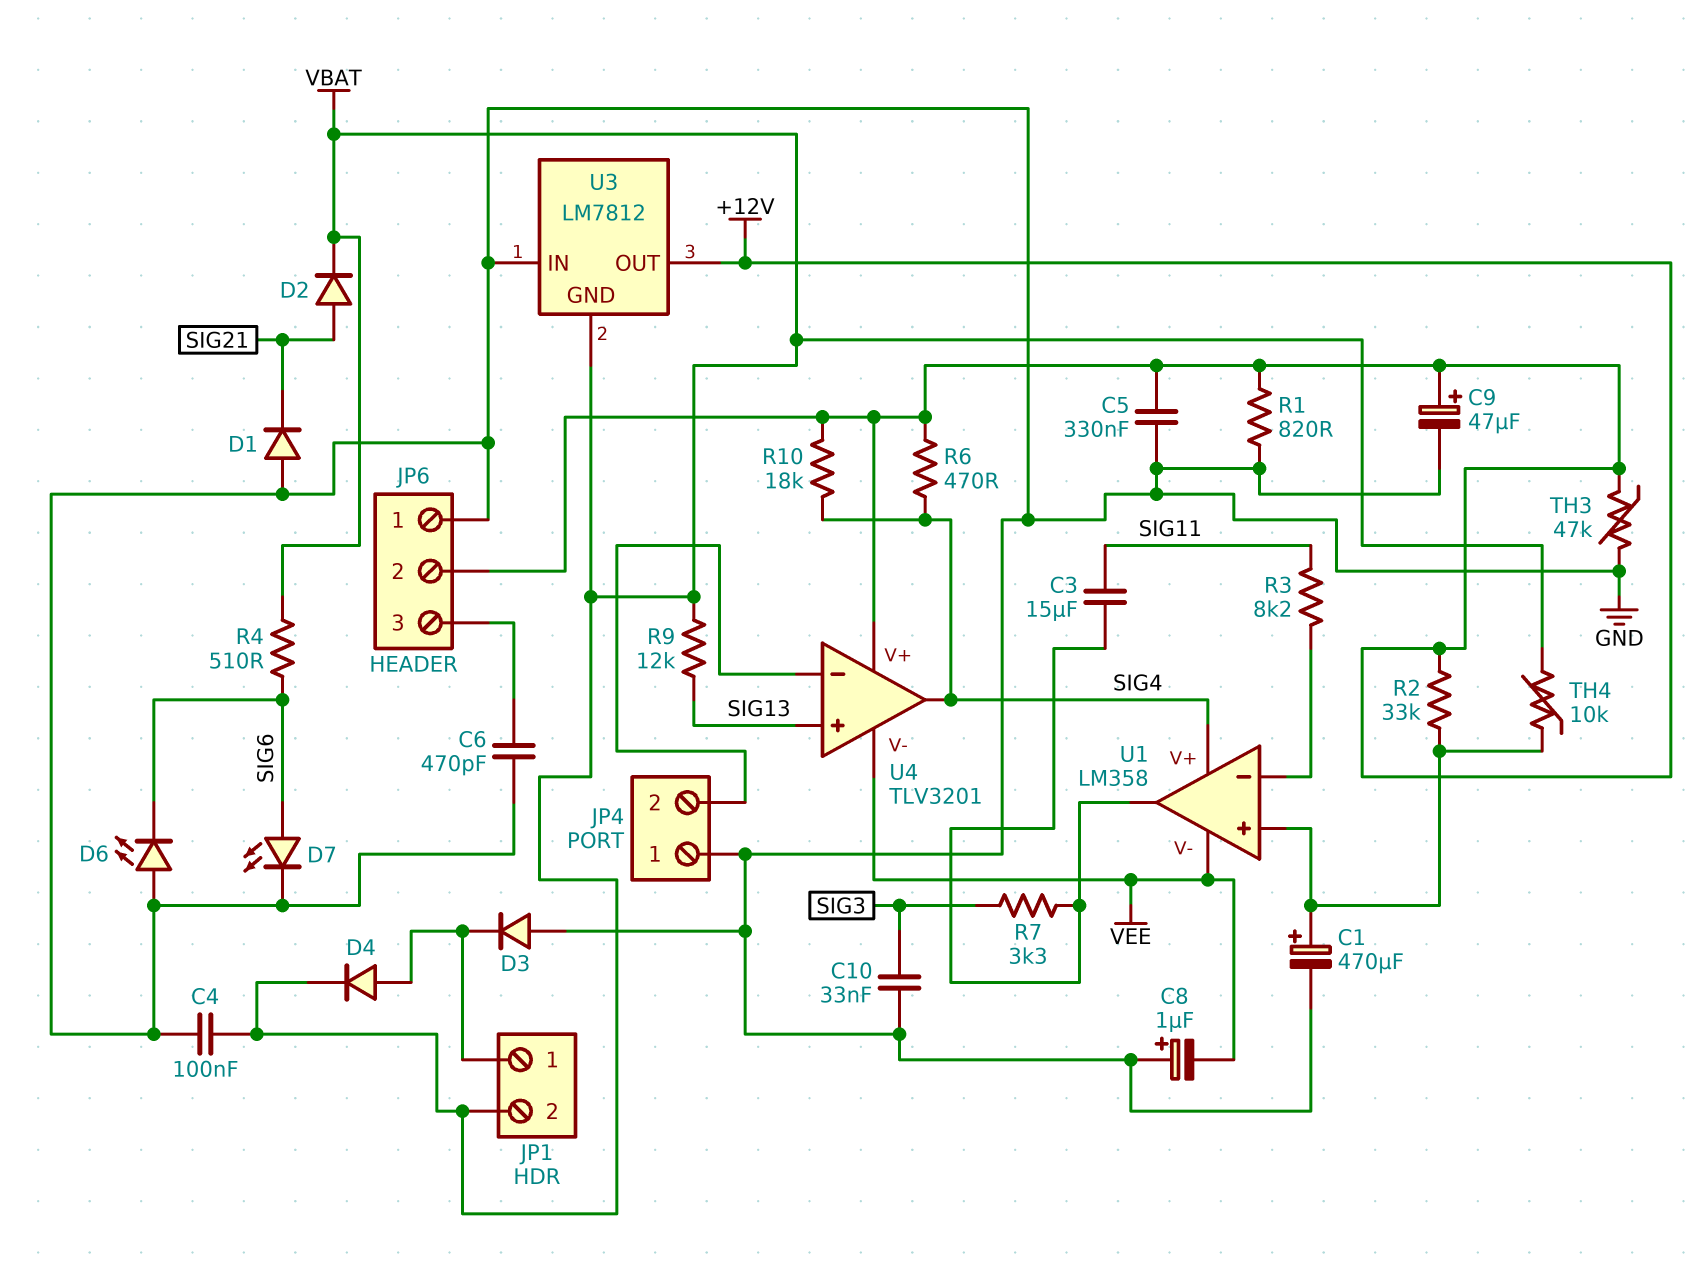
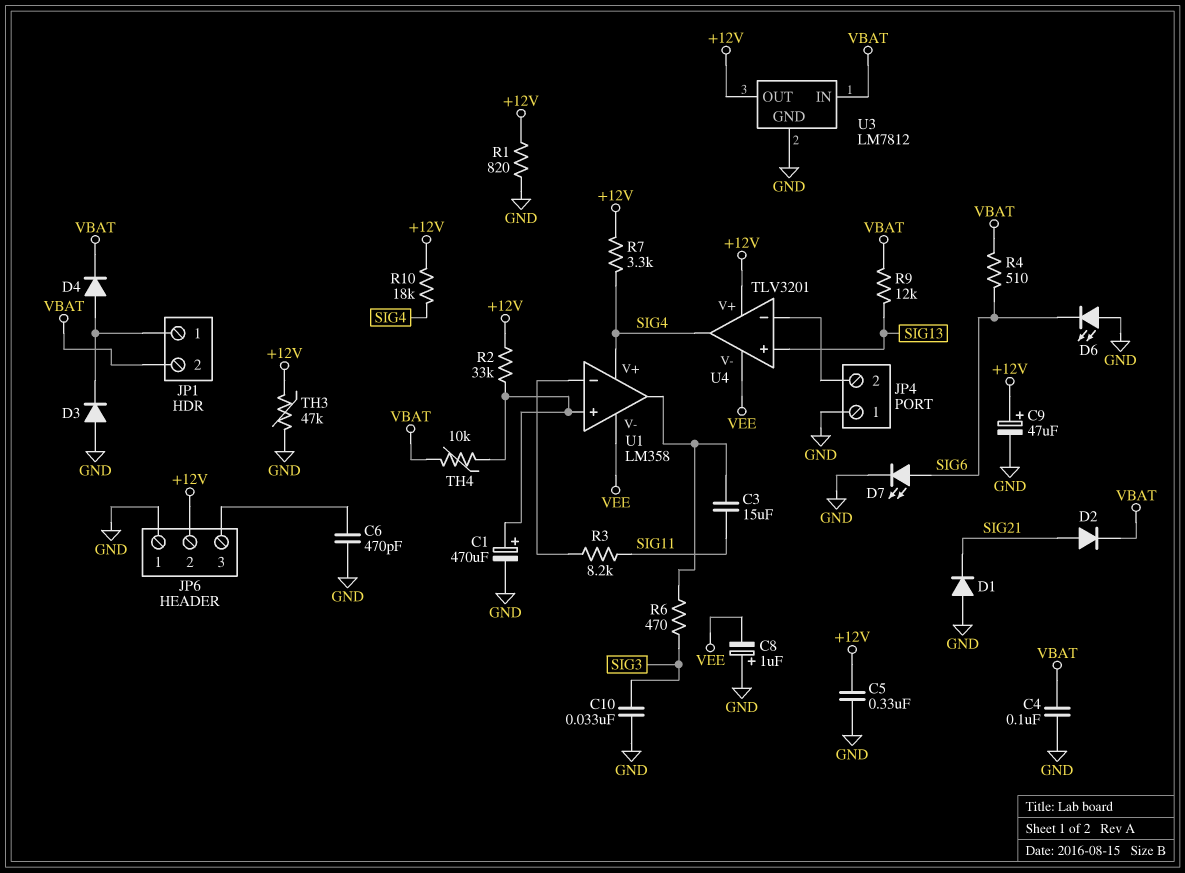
R6: 470 (+12V, SIG4) -> 470 (SIG3, U1/out)
R7: 3.3k (SIG3, U1/out) -> 3.3k (+12V, SIG4)
U3 pin GND: VBAT -> GND
U3 pin IN: GND -> VBAT

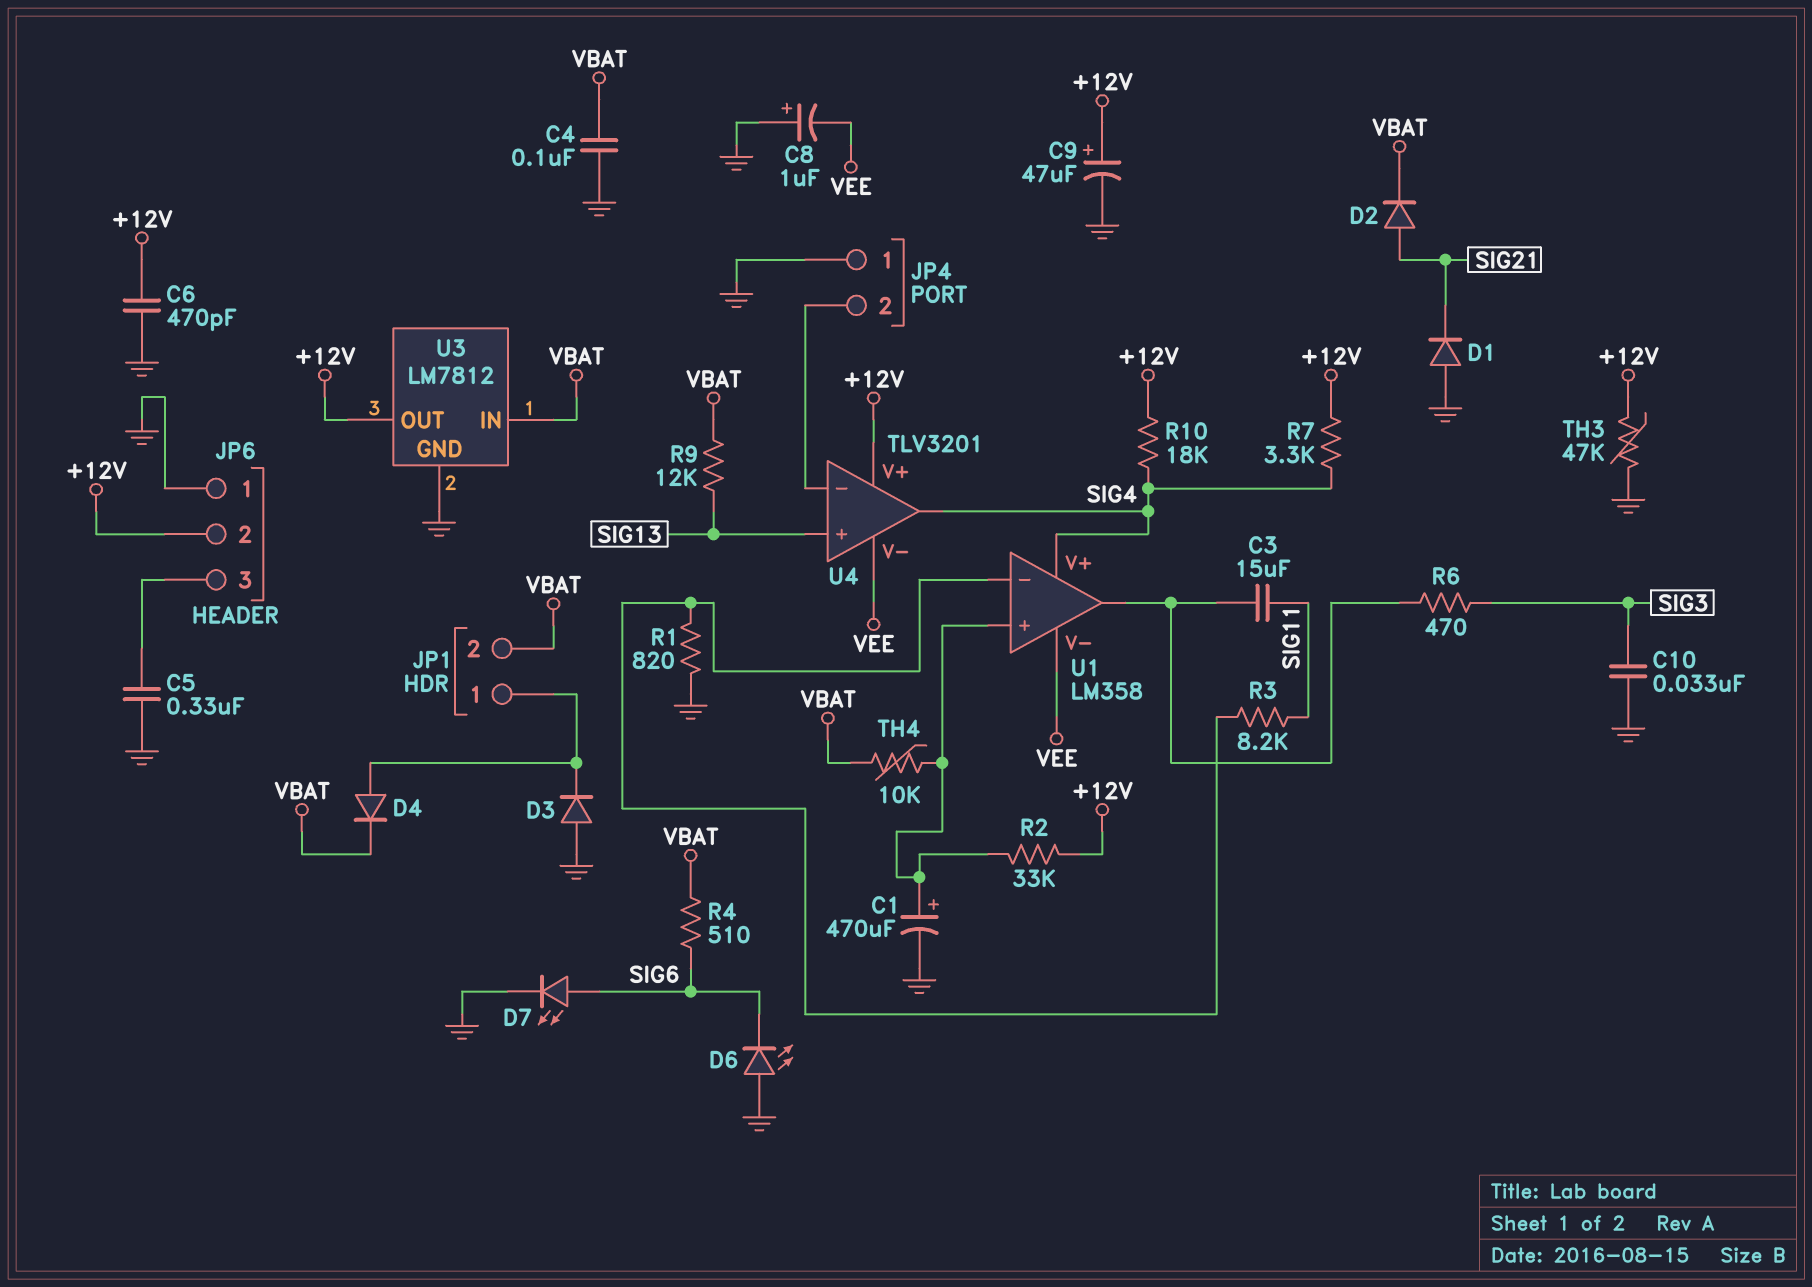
C5: 330nF (+12V, GND) -> 330nF (GND, JP6/3)
C6: 470pF (GND, JP6/3) -> 470pF (+12V, GND)
R1: 820 (+12V, GND) -> 820 (GND, U1/in-)

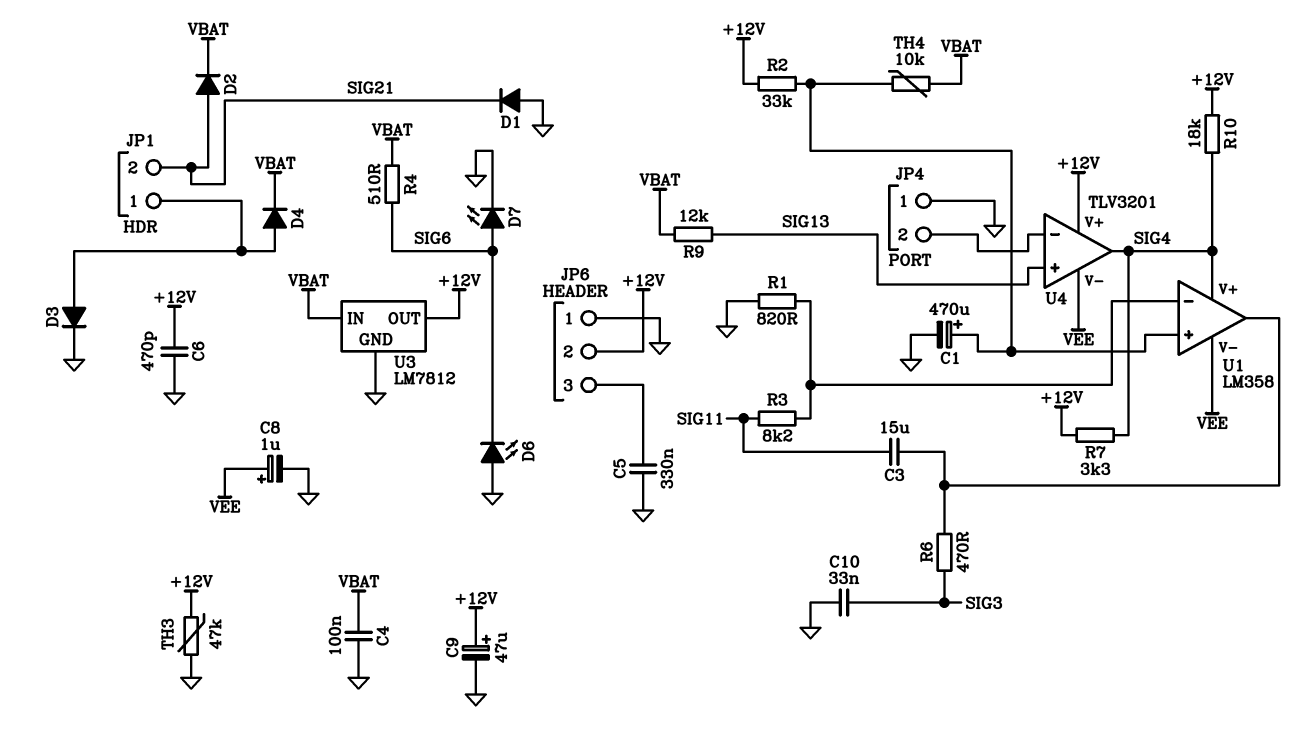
C8: 1uF (plus GND, minus VEE) -> 1uF (plus VEE, minus GND)
D3: diode (A GND, K JP1/1) -> diode (A JP1/1, K GND)
JP1 pin 2: VBAT -> SIG21

